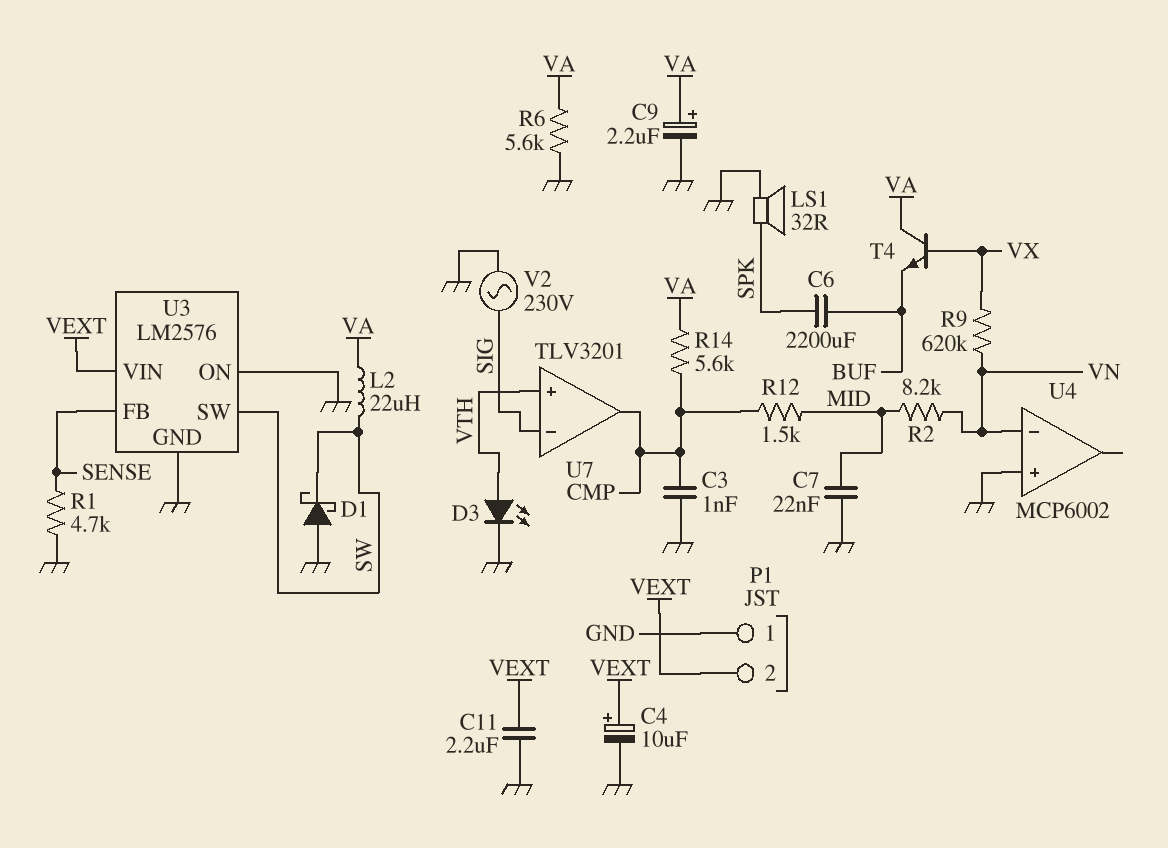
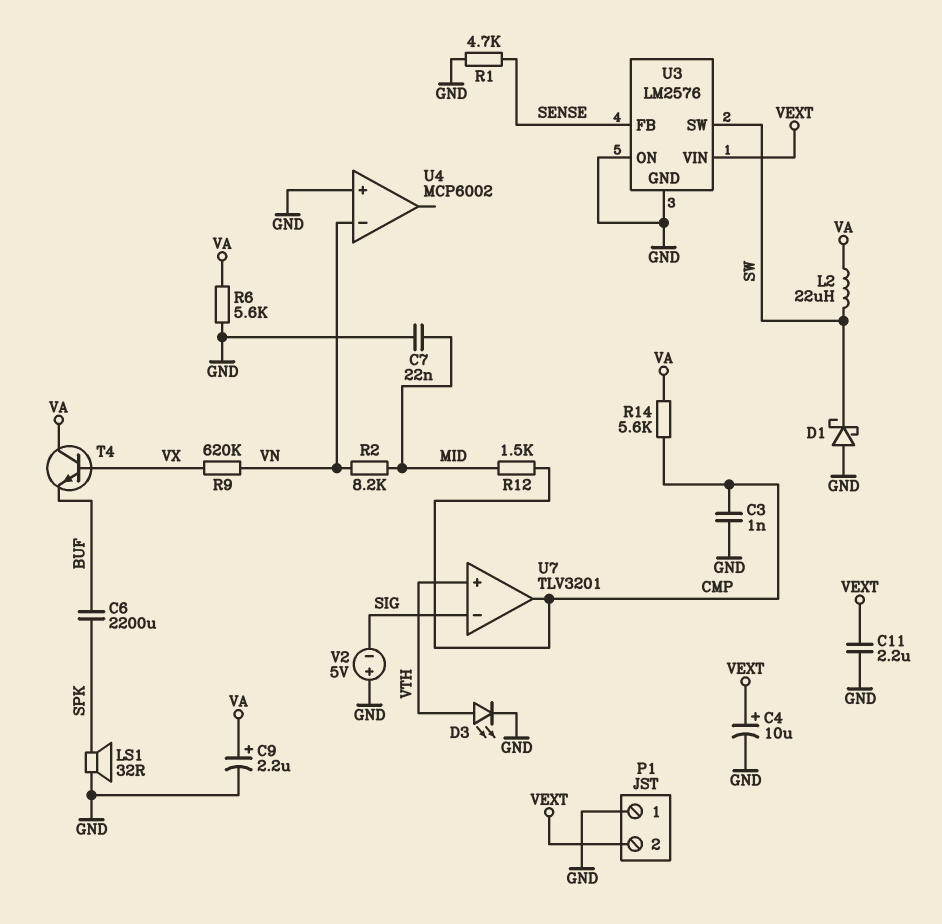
V2: AC 230V (GND, SIG) -> 5V (plus GND, minus SIG)

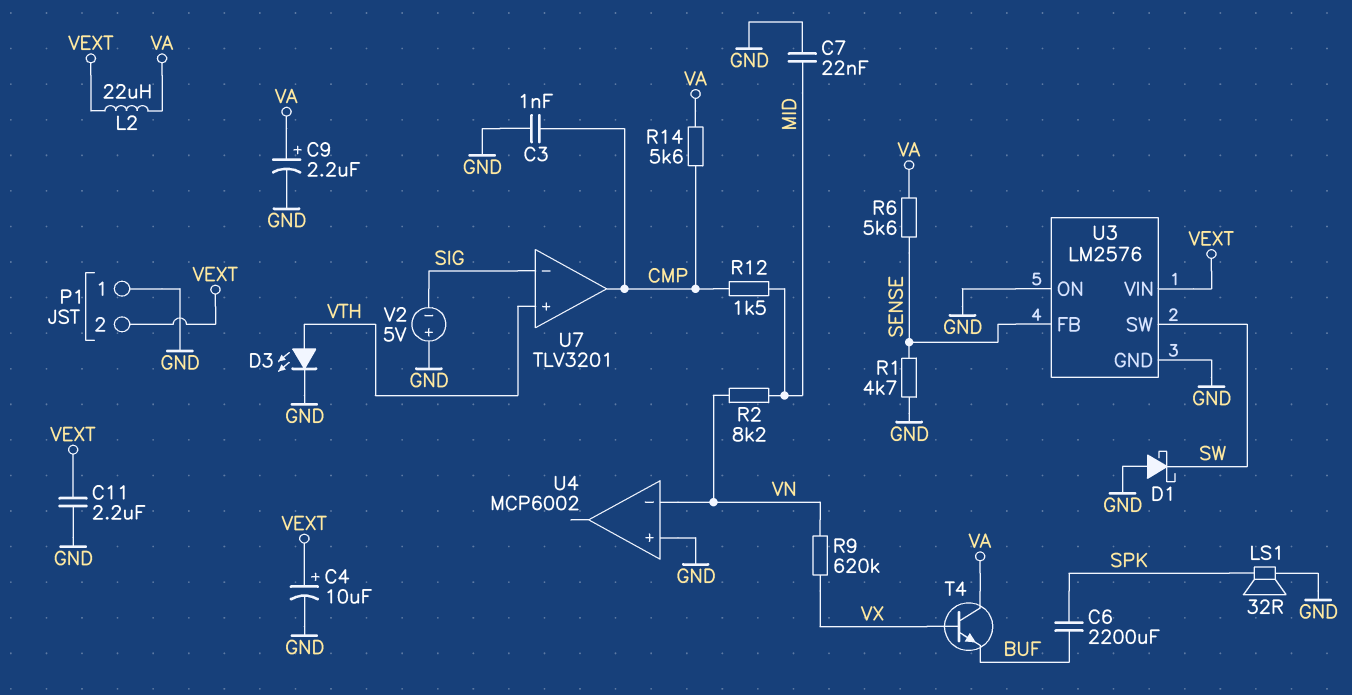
L2: 22uH (SW, VA) -> 22uH (VA, VEXT)
R6: 5.6k (GND, VA) -> 5.6k (SENSE, VA)

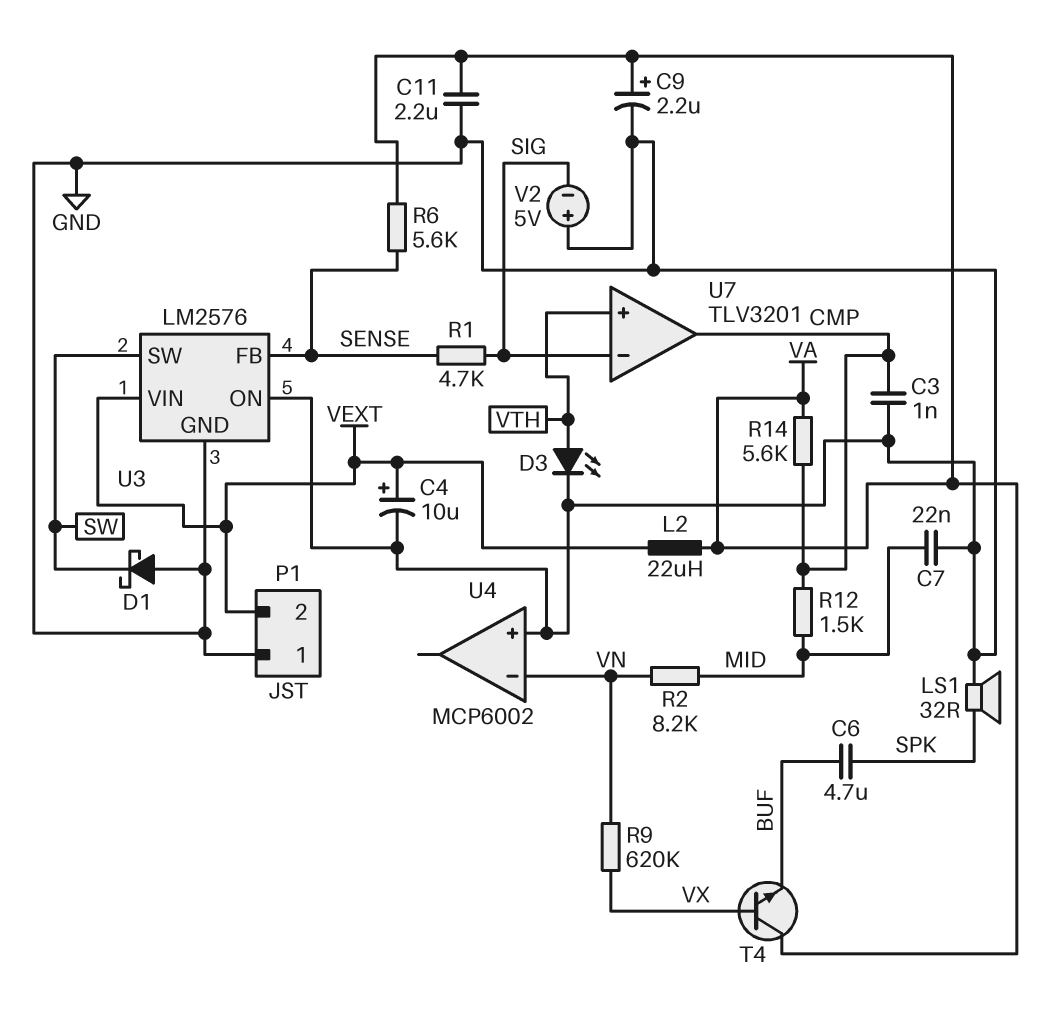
C6: 2200uF (BUF, SPK) -> 4.7uF (BUF, SPK)
C11: 2.2uF (GND, VEXT) -> 2.2uF (GND, VA)
R1: 4.7k (GND, SENSE) -> 4.7k (SENSE, SIG)

